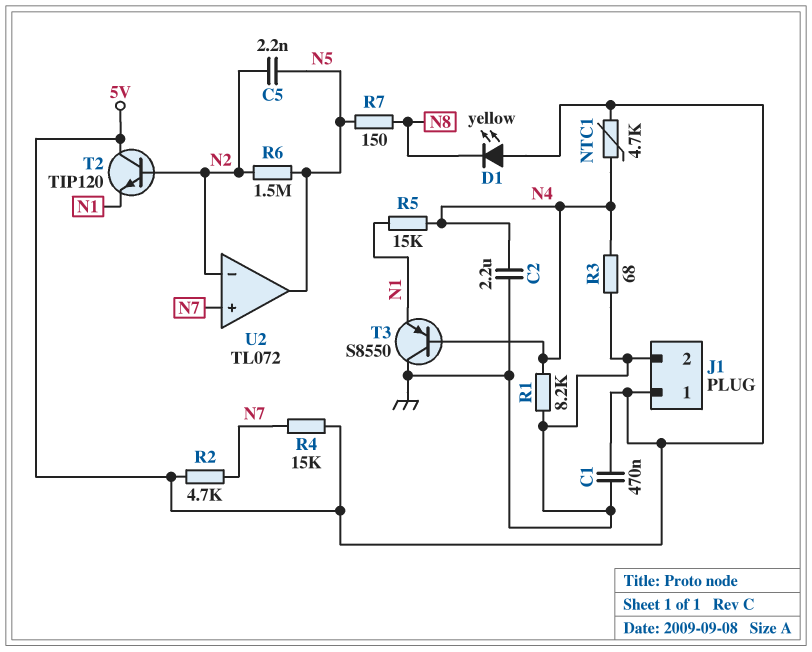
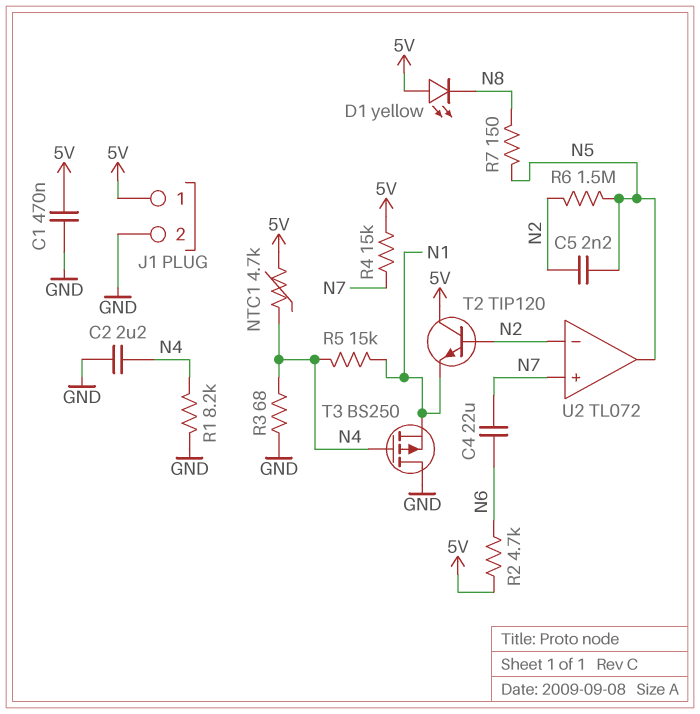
C4: none -> 22uF (N6, N7)
R2: 4.7k (5V, N7) -> 4.7k (5V, N6)
T3: PNP S8550 (B N4, C GND, E N1) -> PMOS BS250 (G N4, D GND, S N1)

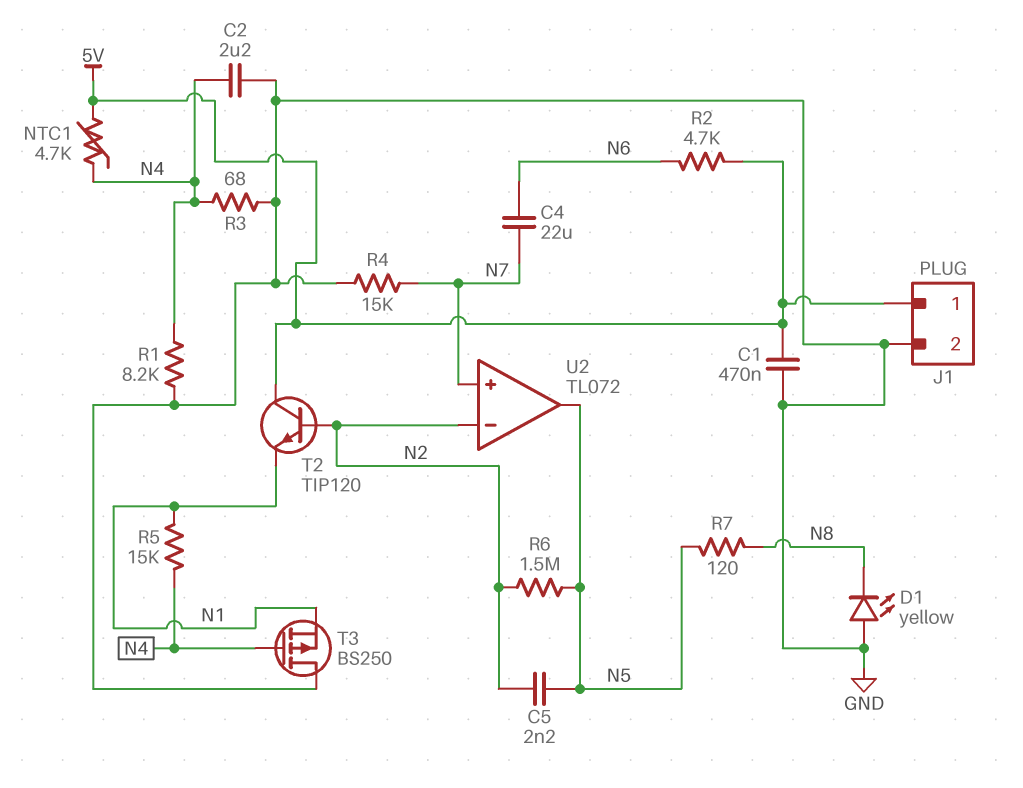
D1: LED yellow (A 5V, K N8) -> LED yellow (A GND, K N8)
R4: 15k (5V, N7) -> 15k (GND, N7)
R7: 150 (N5, N8) -> 120 (N5, N8)

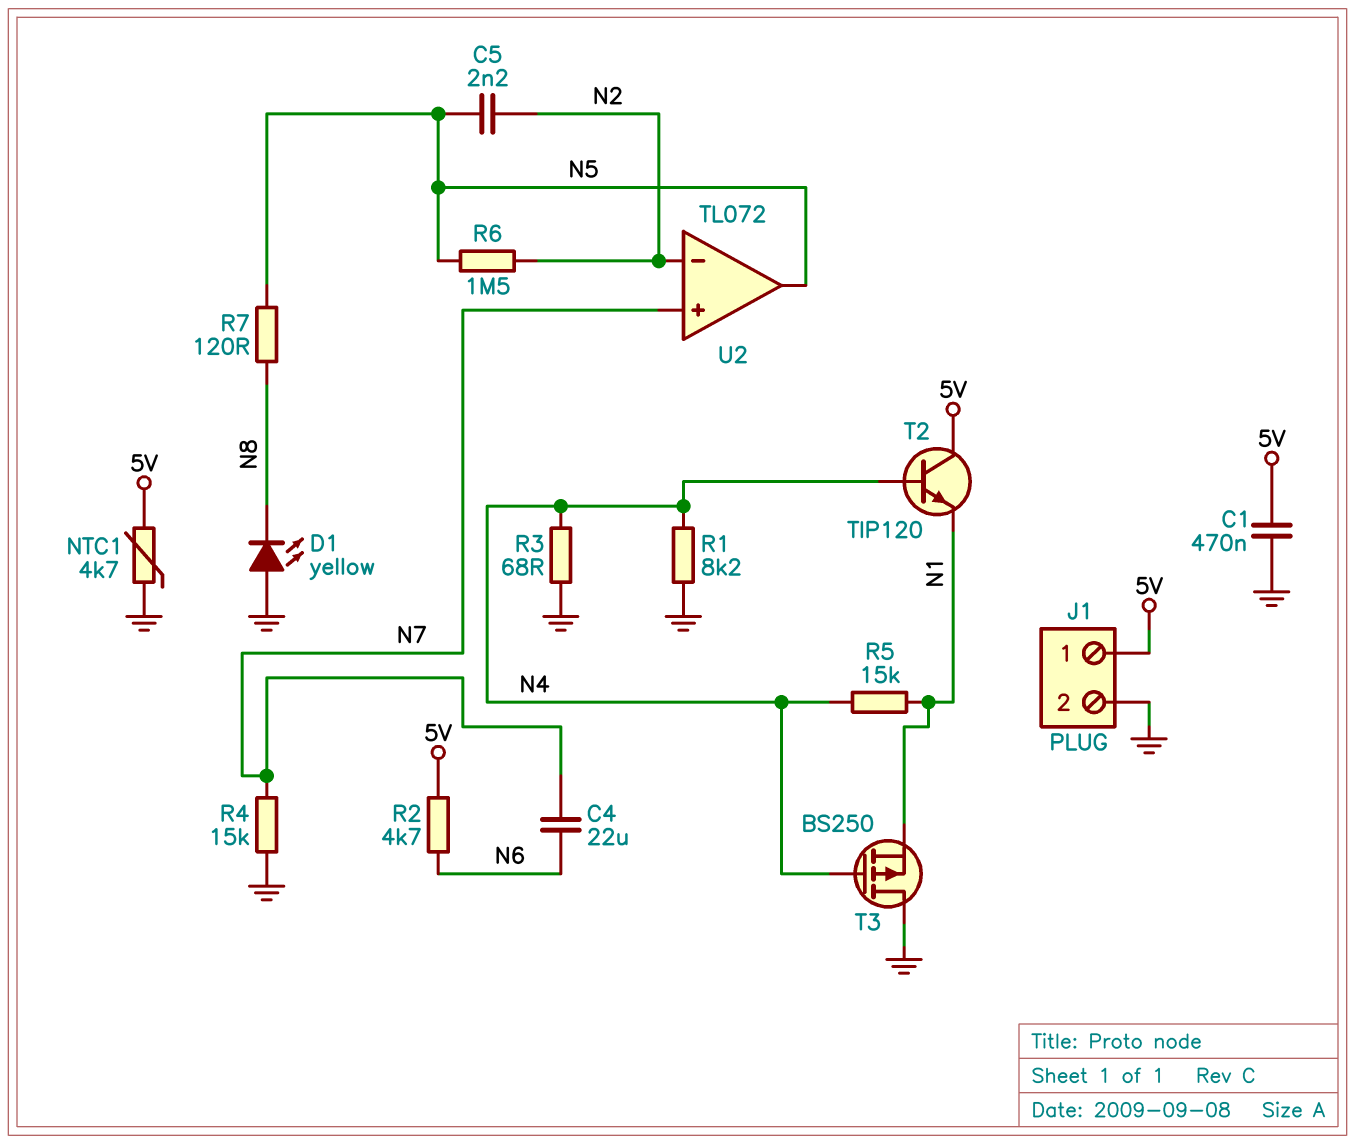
C2: 2.2uF (GND, N4) -> none
NTC1: 4.7k (5V, N4) -> 4.7k (5V, GND)
T2: NPN TIP120 (B N2, C 5V, E N1) -> NPN TIP120 (B N4, C 5V, E N1)

